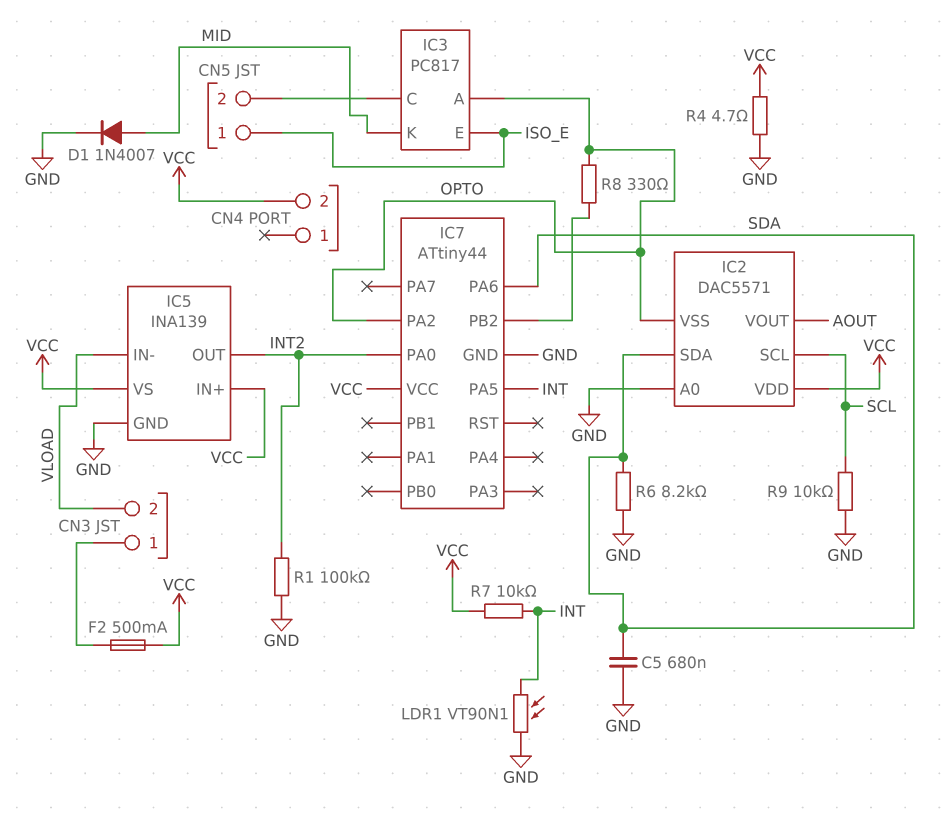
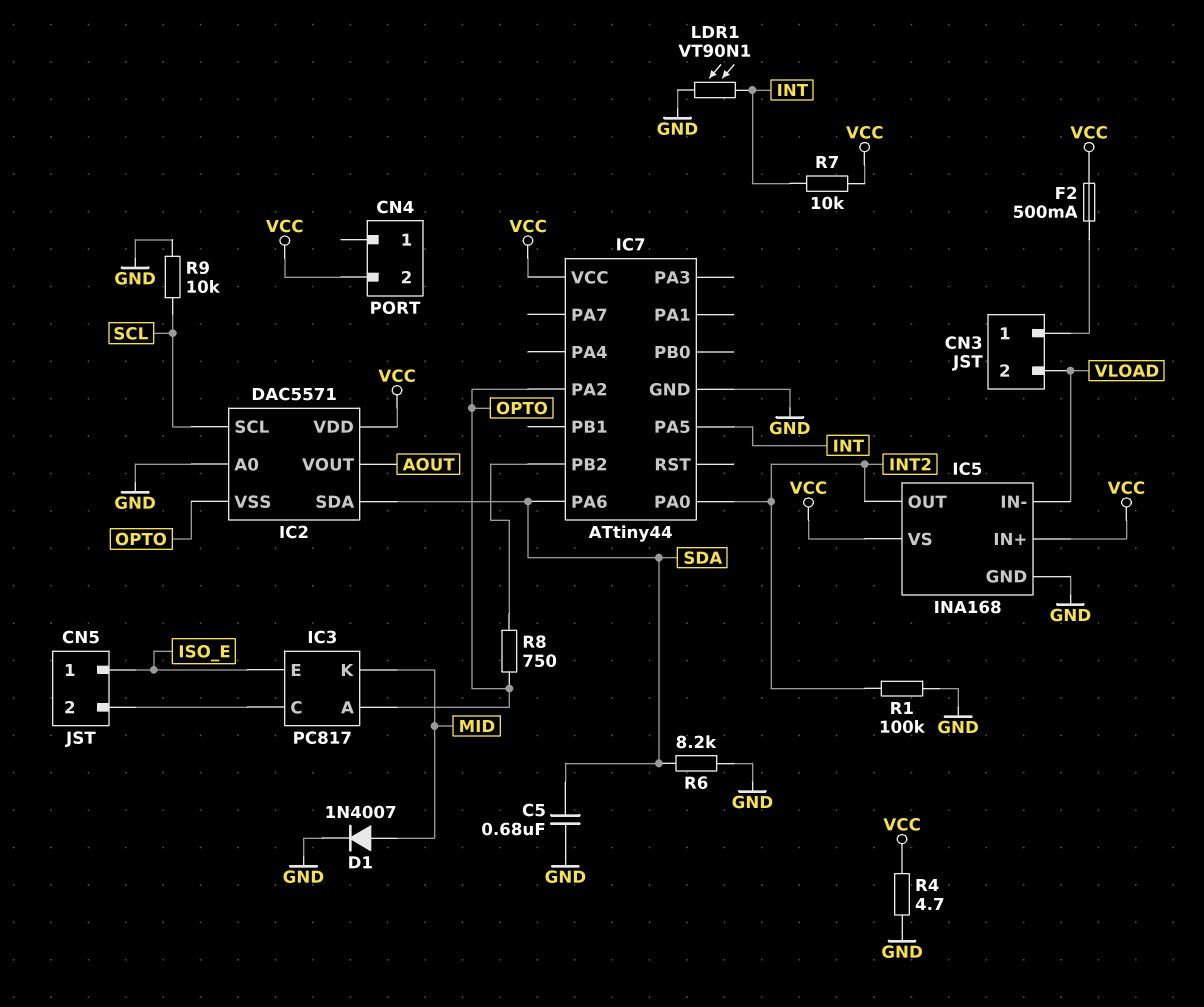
IC5: INA139 -> INA168
R8: 330 (IC7/PB2, OPTO) -> 750 (IC7/PB2, OPTO)

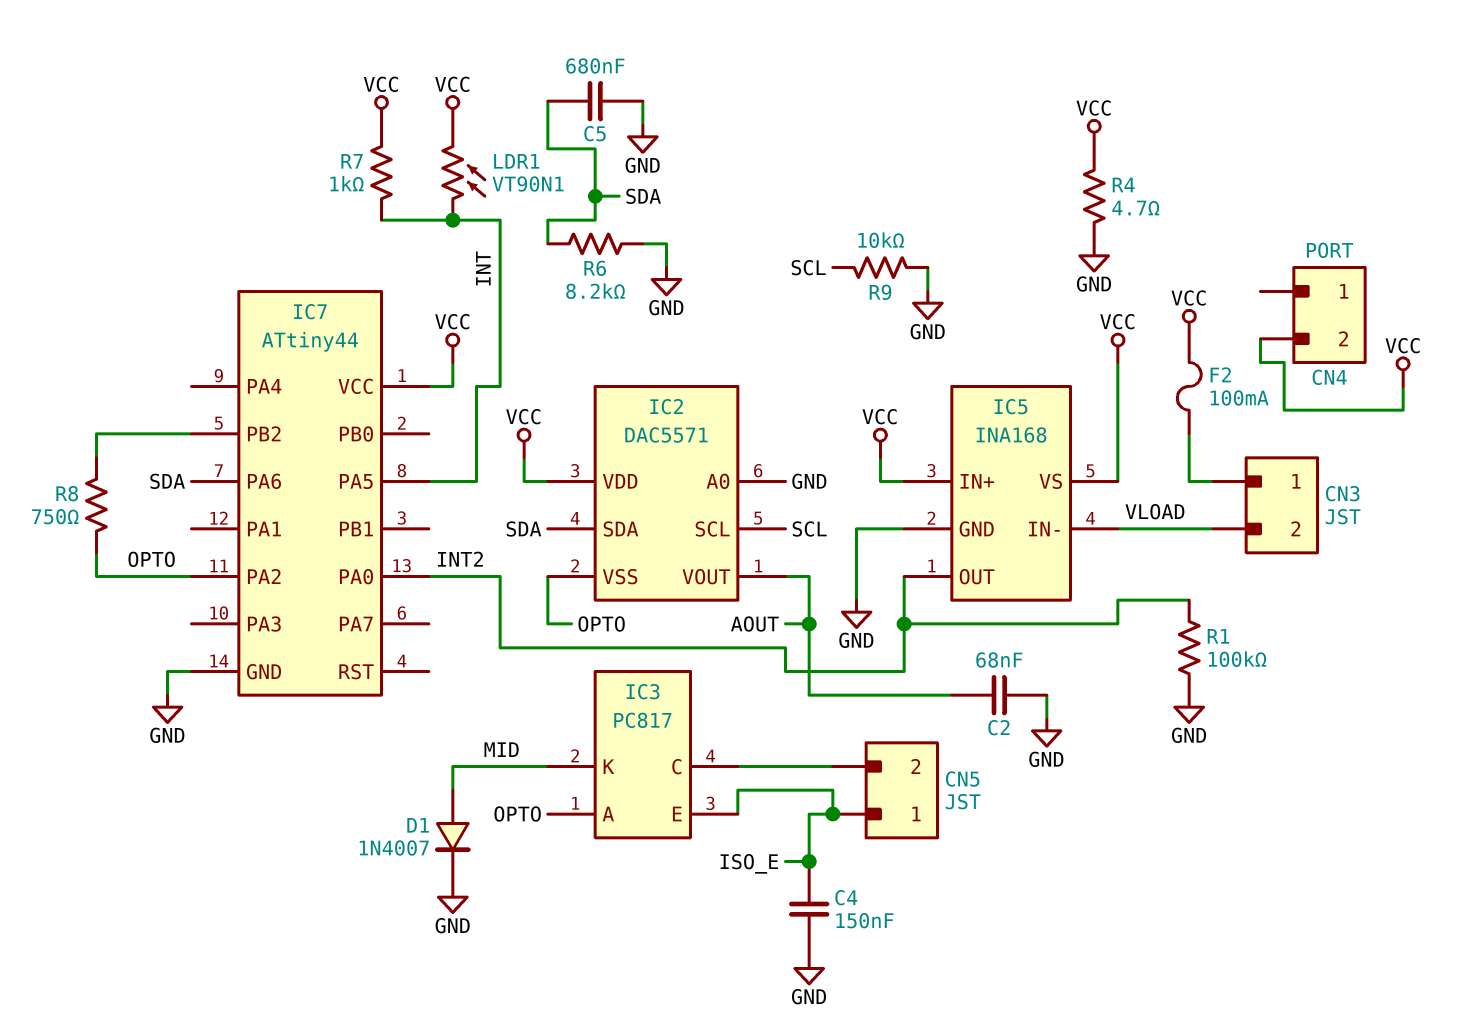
C2: none -> 68nF (AOUT, GND)
C4: none -> 150nF (GND, ISO_E)
F2: 500mA (CN3/1, VCC) -> 100mA (CN3/1, VCC)
LDR1: VT90N1 (GND, INT) -> VT90N1 (INT, VCC)
R7: 10k (INT, VCC) -> 1k (INT, VCC)

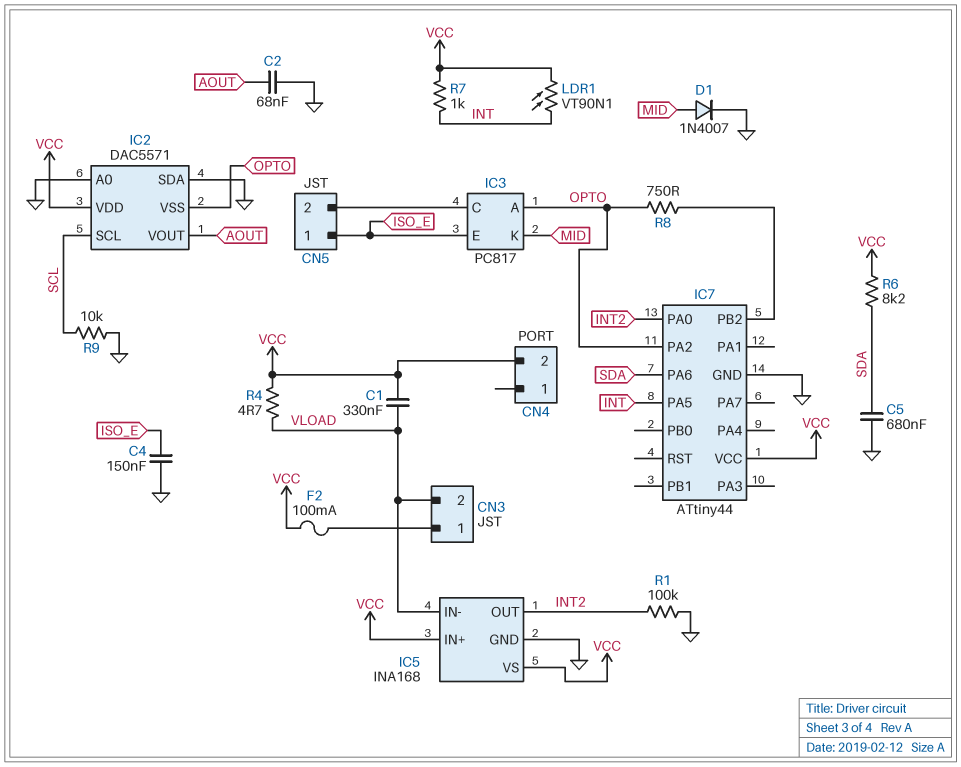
C1: none -> 330nF (VCC, VLOAD)
IC2 pin SDA: SDA -> GND
R4: 4.7 (GND, VCC) -> 4.7 (VCC, VLOAD)
R6: 8.2k (GND, SDA) -> 8.2k (SDA, VCC)

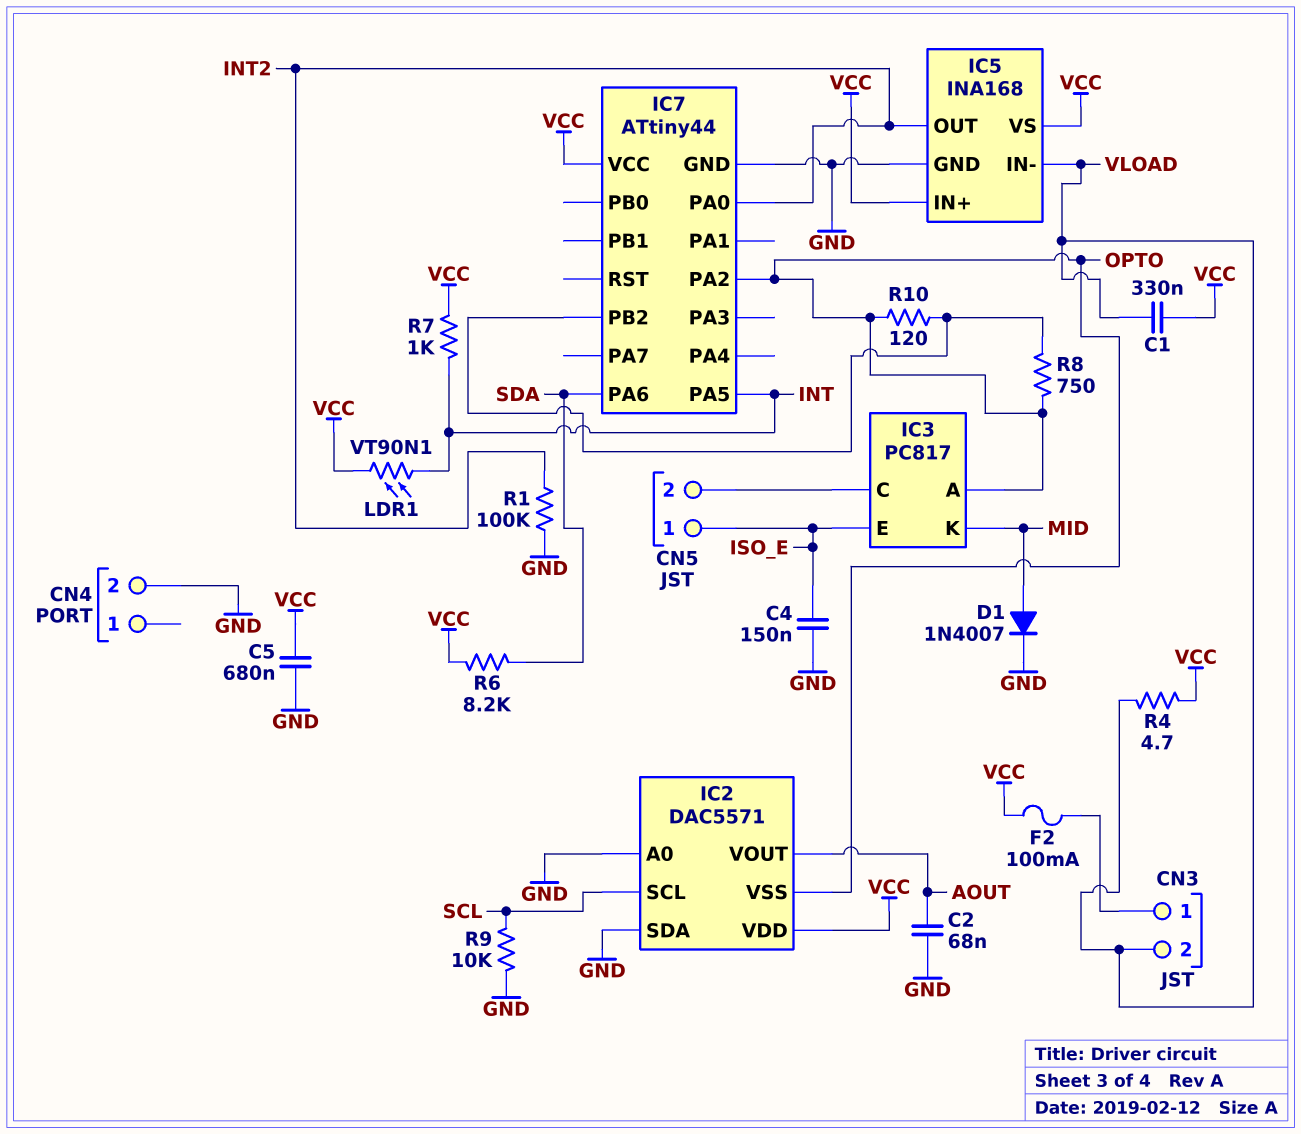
C5: 680nF (GND, SDA) -> 680nF (GND, VCC)
CN4 pin 2: VCC -> GND
R10: none -> 120 (IC7/PB2, OPTO)

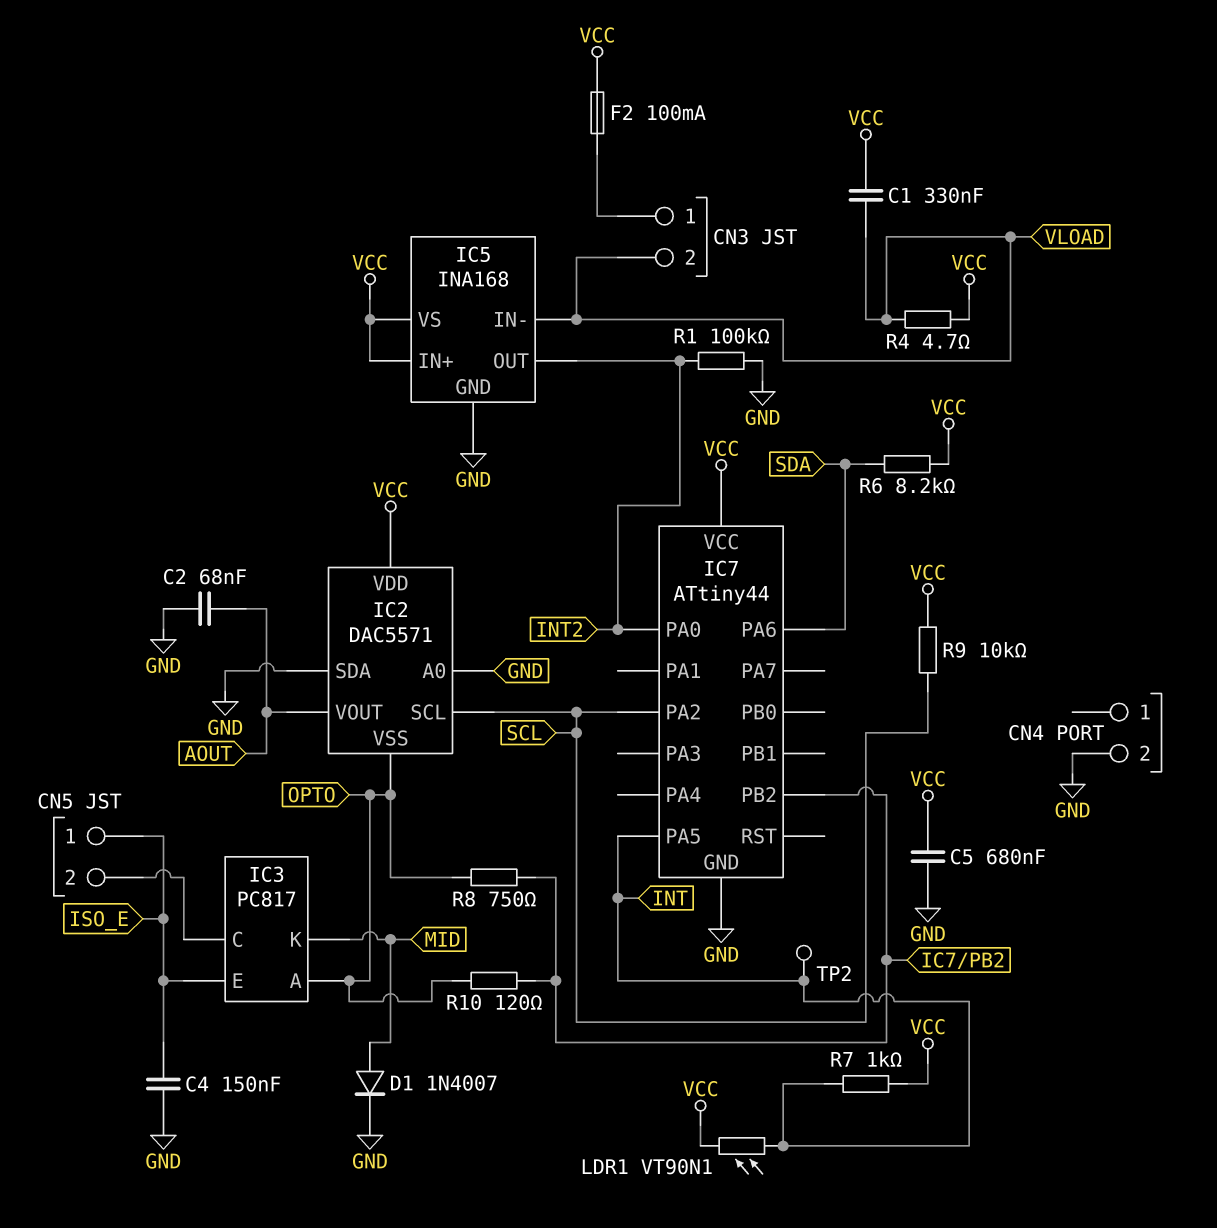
IC7 pin PA2: OPTO -> SCL
R9: 10k (GND, SCL) -> 10k (SCL, VCC)
TP2: none -> test point (INT)

